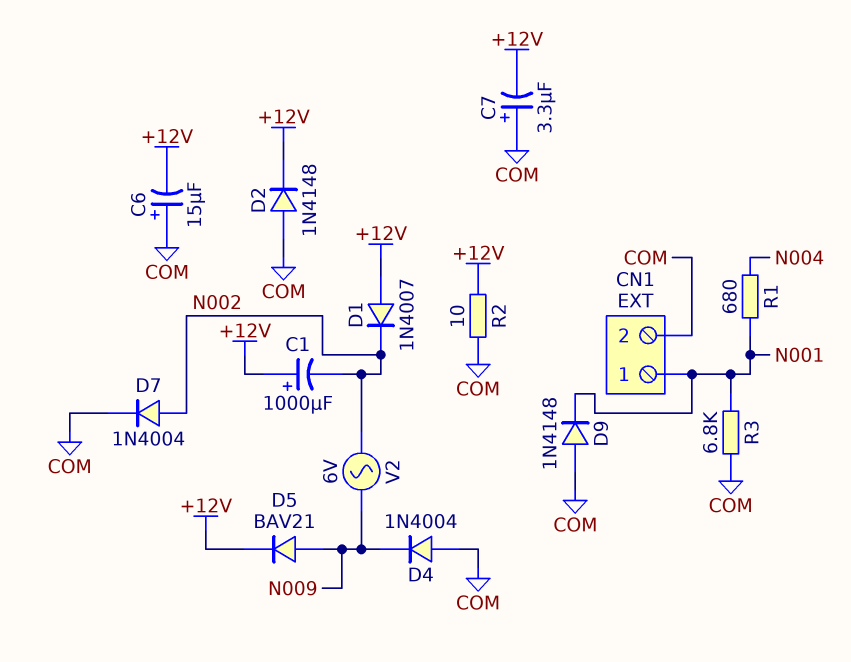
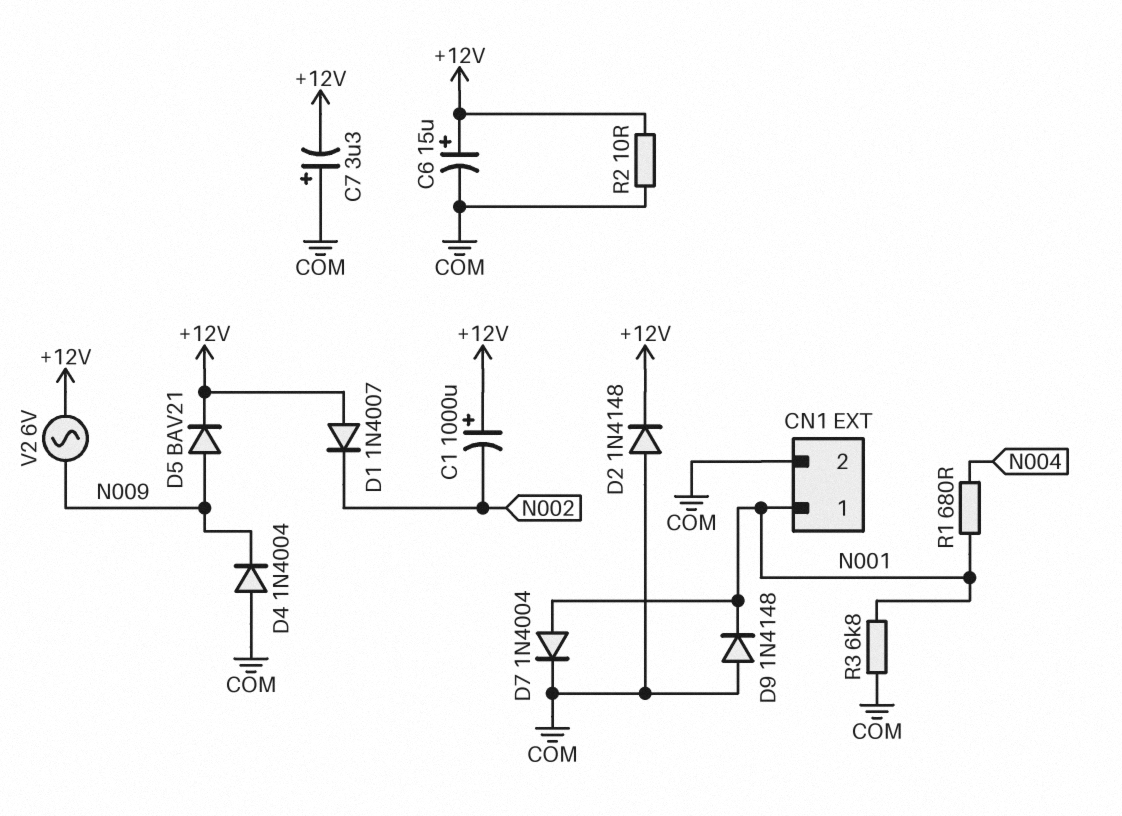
C6: 15uF (plus COM, minus +12V) -> 15uF (plus +12V, minus COM)
D7: diode 1N4004 (A N002, K COM) -> diode 1N4004 (A N001, K COM)
V2: AC 6V (N002, N009) -> AC 6V (+12V, N009)

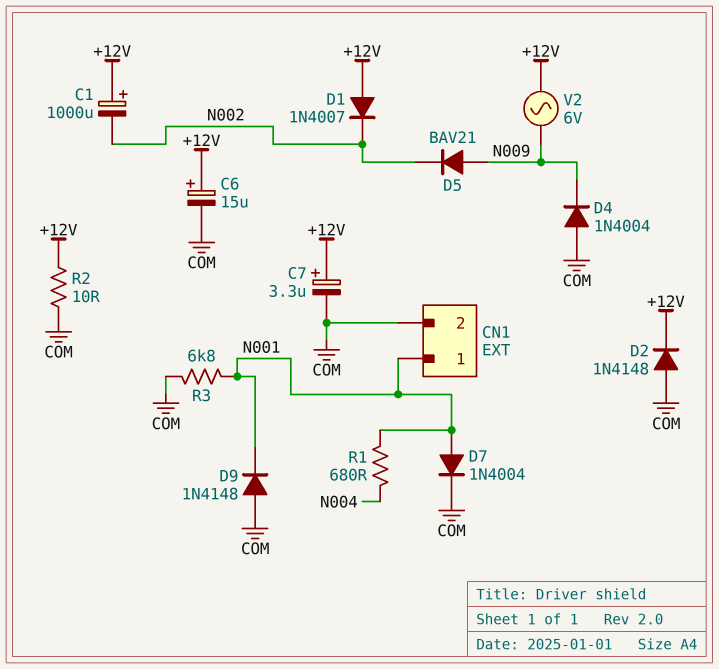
C7: 3.3uF (plus COM, minus +12V) -> 3.3uF (plus +12V, minus COM)
D5: diode BAV21 (A N009, K +12V) -> diode BAV21 (A N009, K N002)

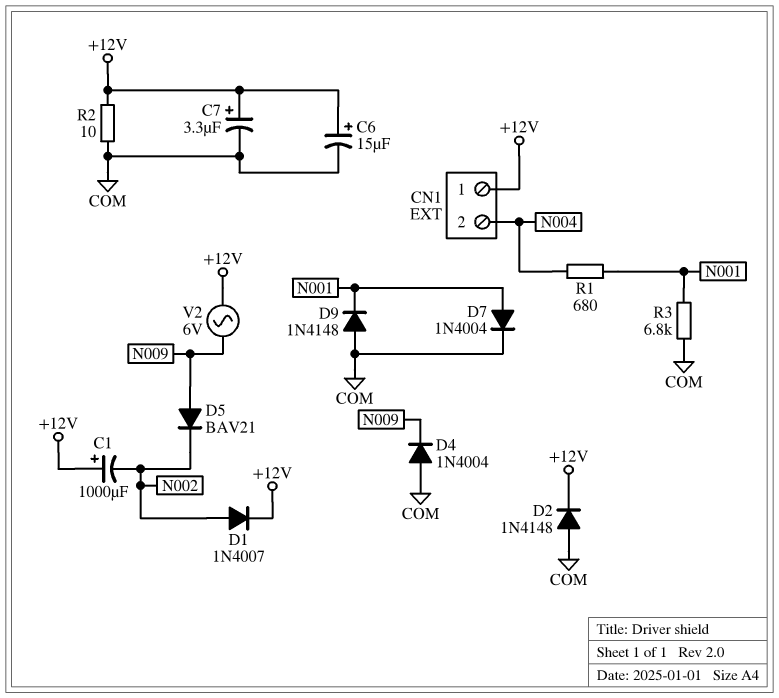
CN1 pin 1: N001 -> +12V
CN1 pin 2: COM -> N004
D1: diode 1N4007 (A +12V, K N002) -> diode 1N4007 (A N002, K +12V)

